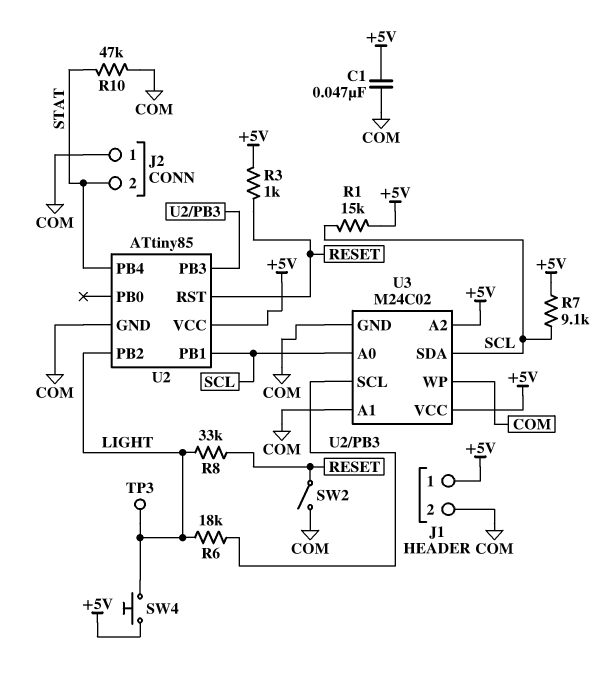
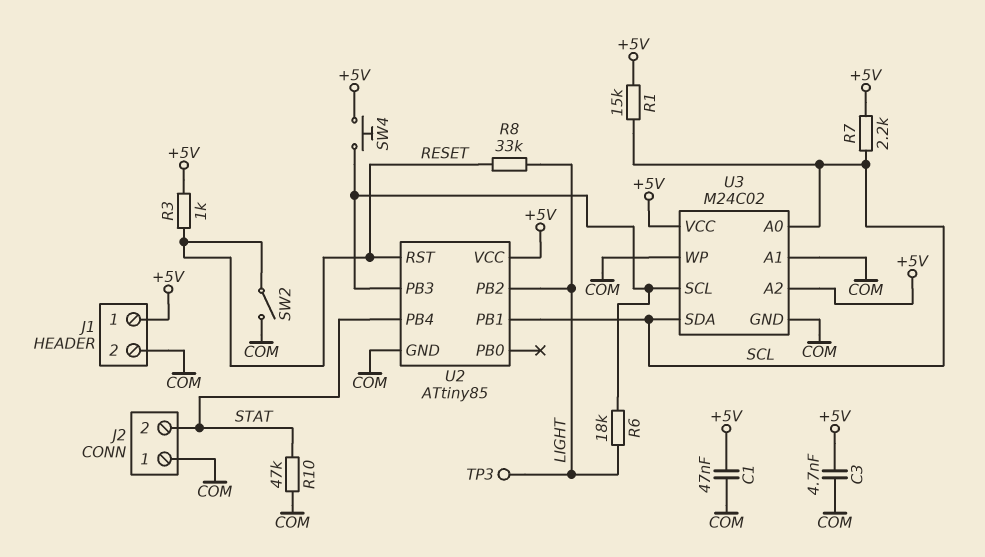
C3: none -> 4.7nF (+5V, COM)
R7: 9.1k (+5V, SCL) -> 2.2k (+5V, SCL)
SW4: button (+5V, LIGHT) -> button (+5V, U2/PB3)

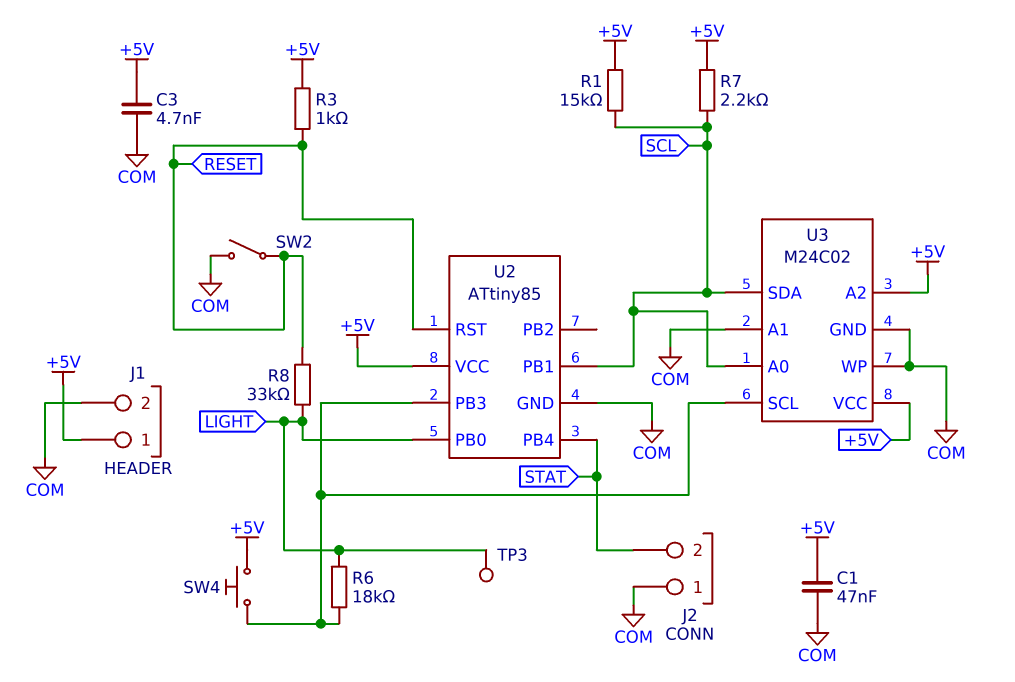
R10: 47k (COM, STAT) -> none
U2 pin PB0: none -> LIGHT
U2 pin PB2: LIGHT -> none

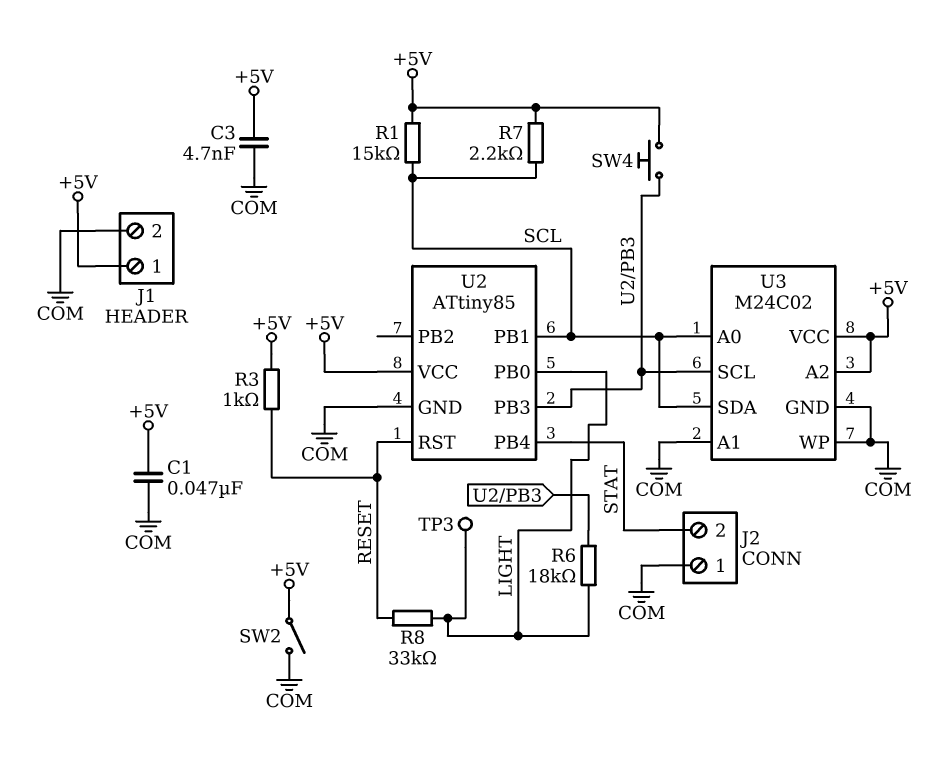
SW2: switch (COM, RESET) -> switch (+5V, COM)

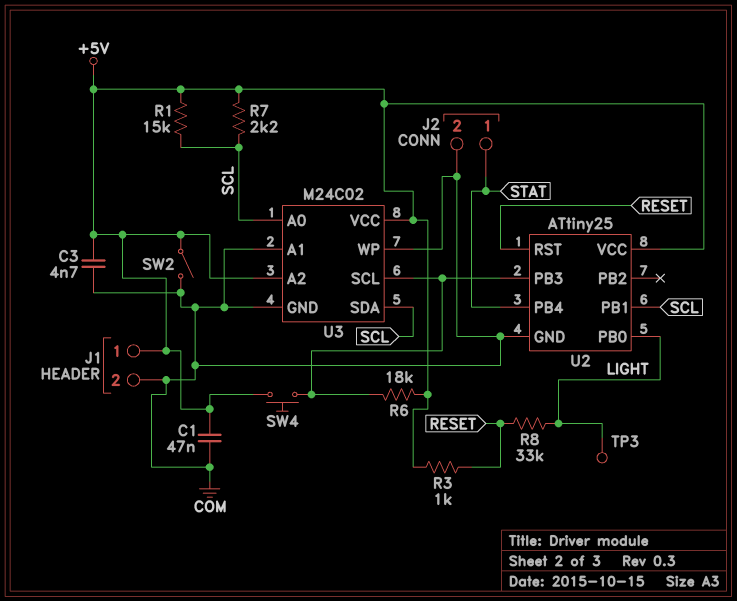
J2 pin 1: COM -> STAT
J2 pin 2: STAT -> COM
R6: 18k (LIGHT, U2/PB3) -> 18k (+5V, U2/PB3)
U2: ATtiny85 -> ATtiny25

